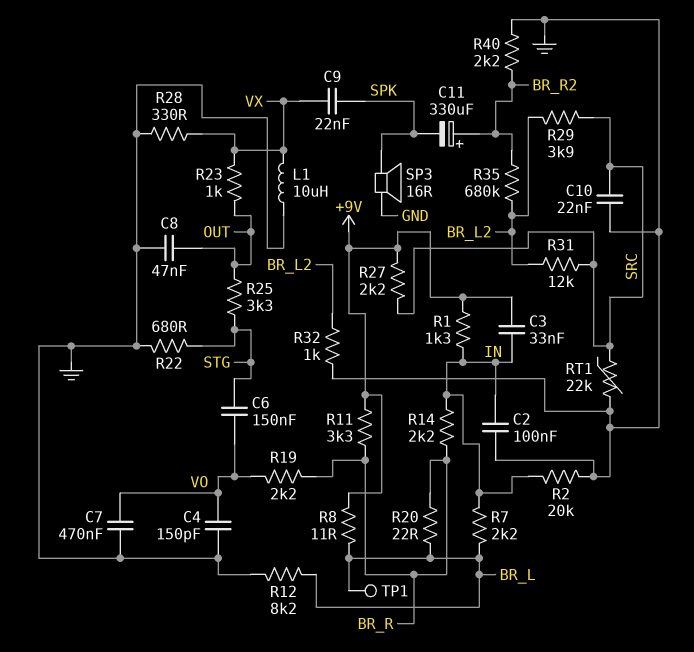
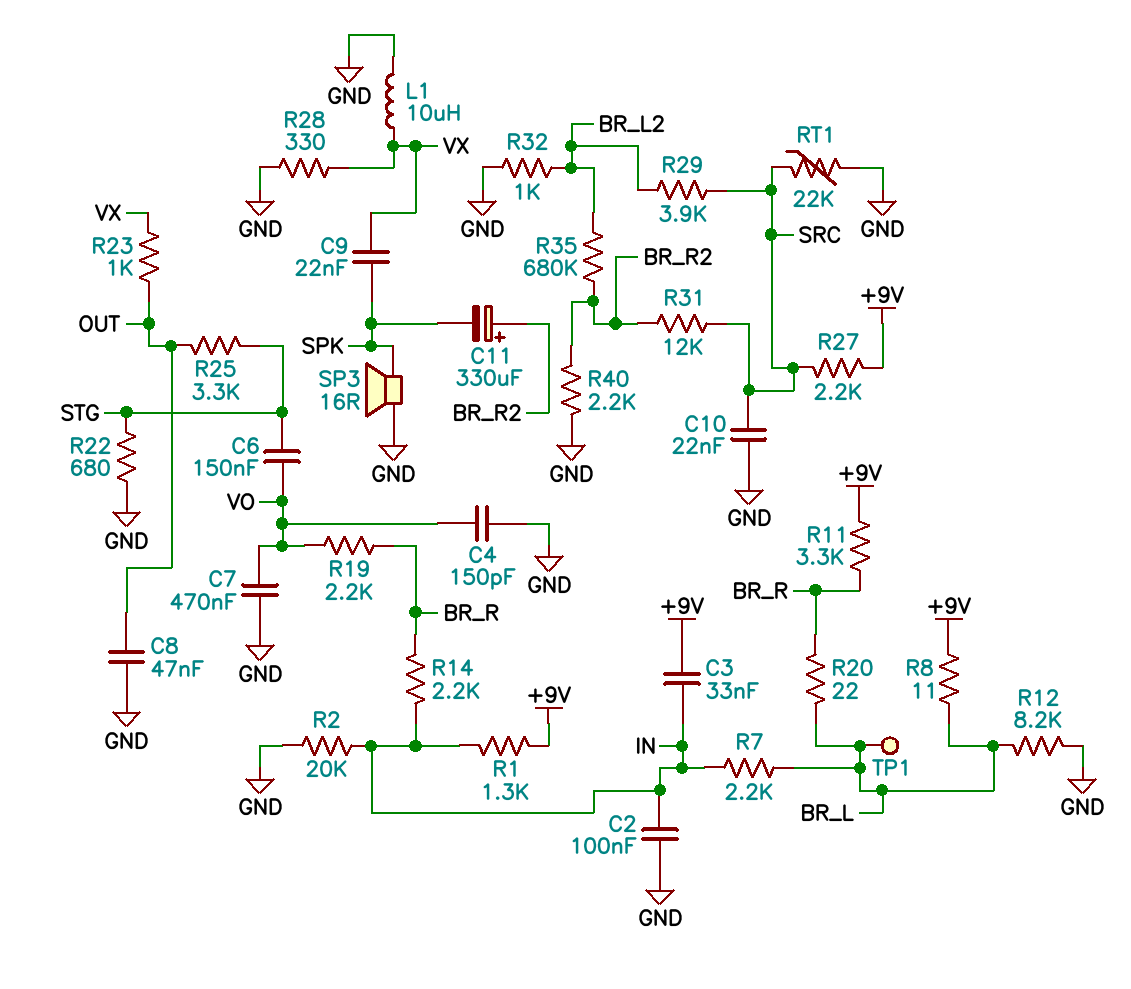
R31: 12k (BR_L2, SRC) -> 12k (BR_R2, SRC)

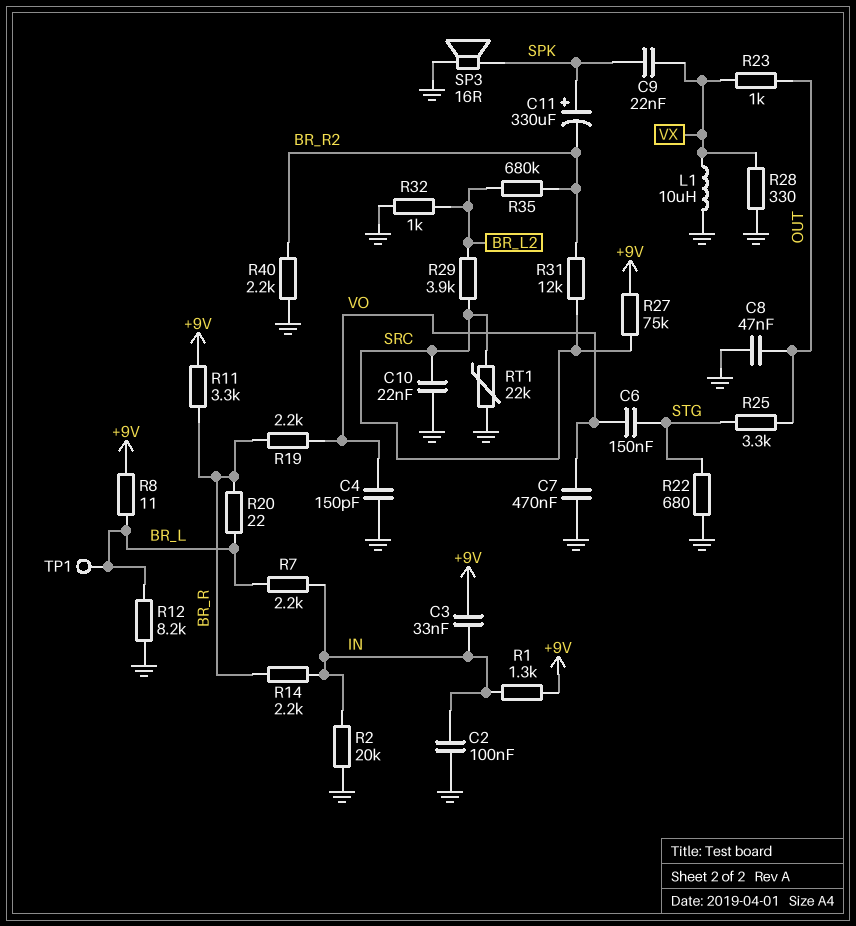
C11: 330uF (plus BR_R2, minus SPK) -> 330uF (plus SPK, minus BR_R2)
R27: 2.2k (+9V, SRC) -> 75k (+9V, SRC)

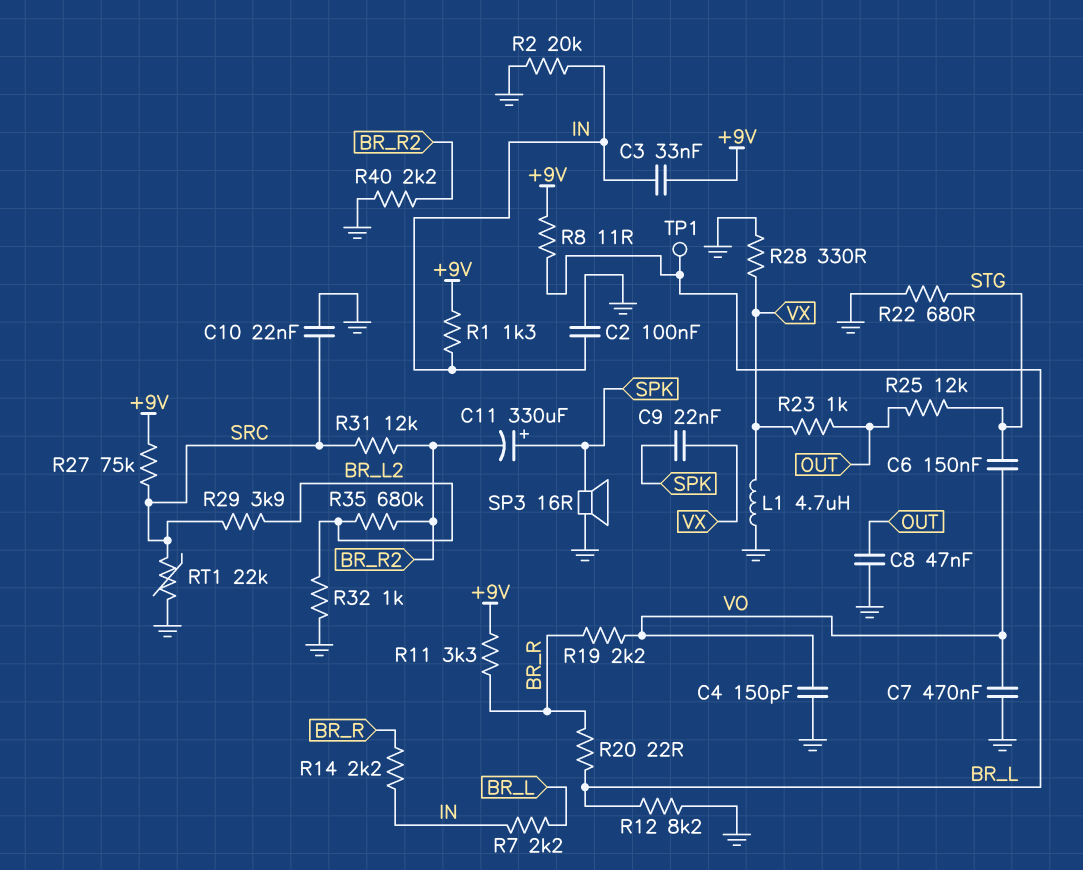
L1: 10uH (GND, VX) -> 4.7uH (GND, VX)
R25: 3.3k (OUT, STG) -> 12k (OUT, STG)

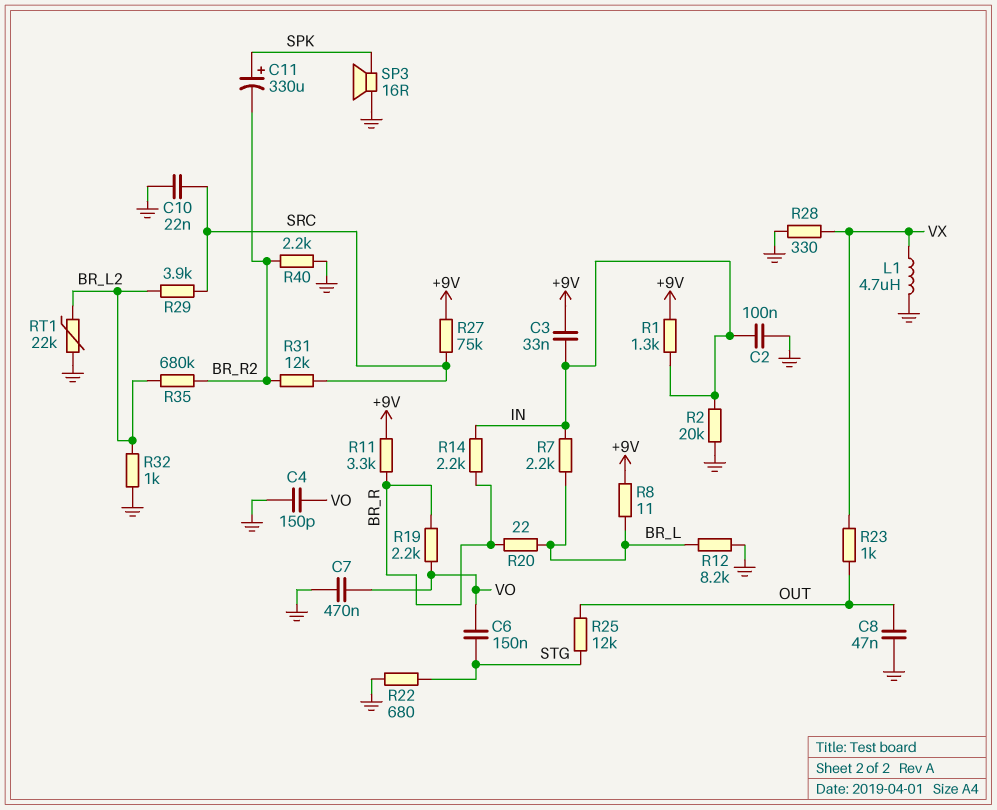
C9: 22nF (SPK, VX) -> none
RT1: 22k (GND, SRC) -> 22k (BR_L2, GND)
TP1: test point (BR_L) -> none

